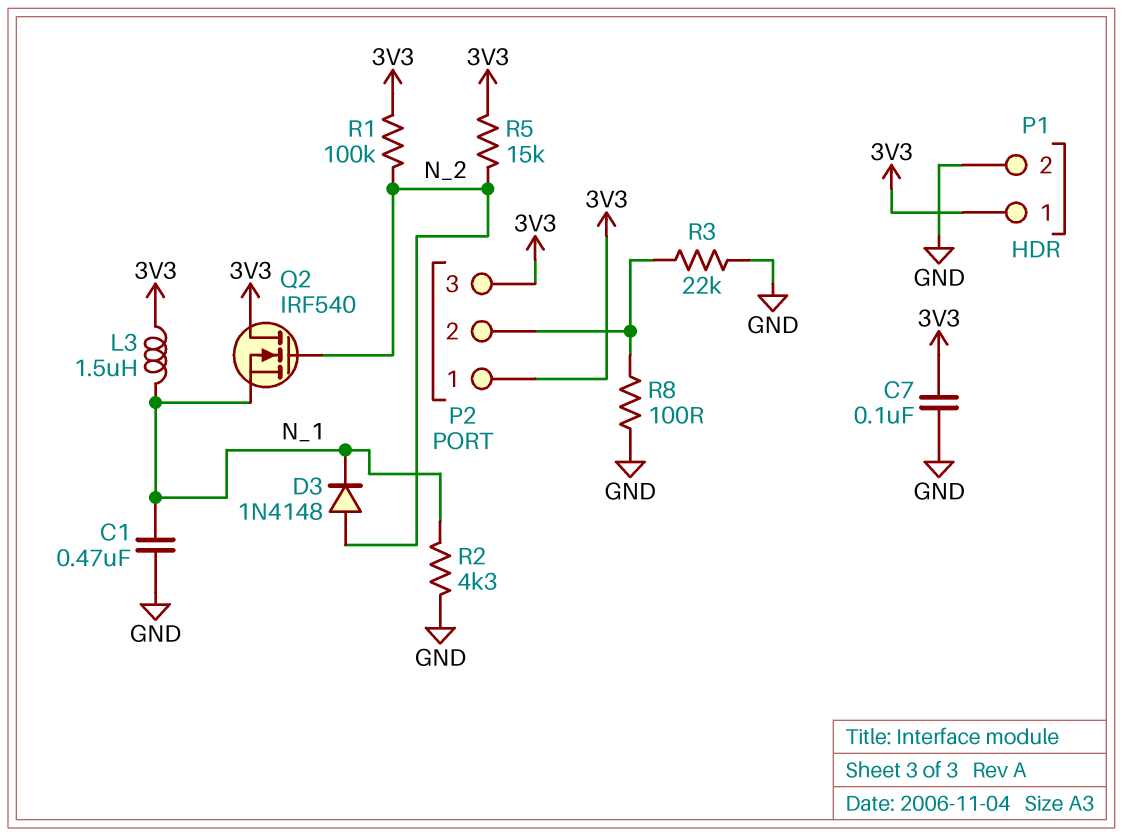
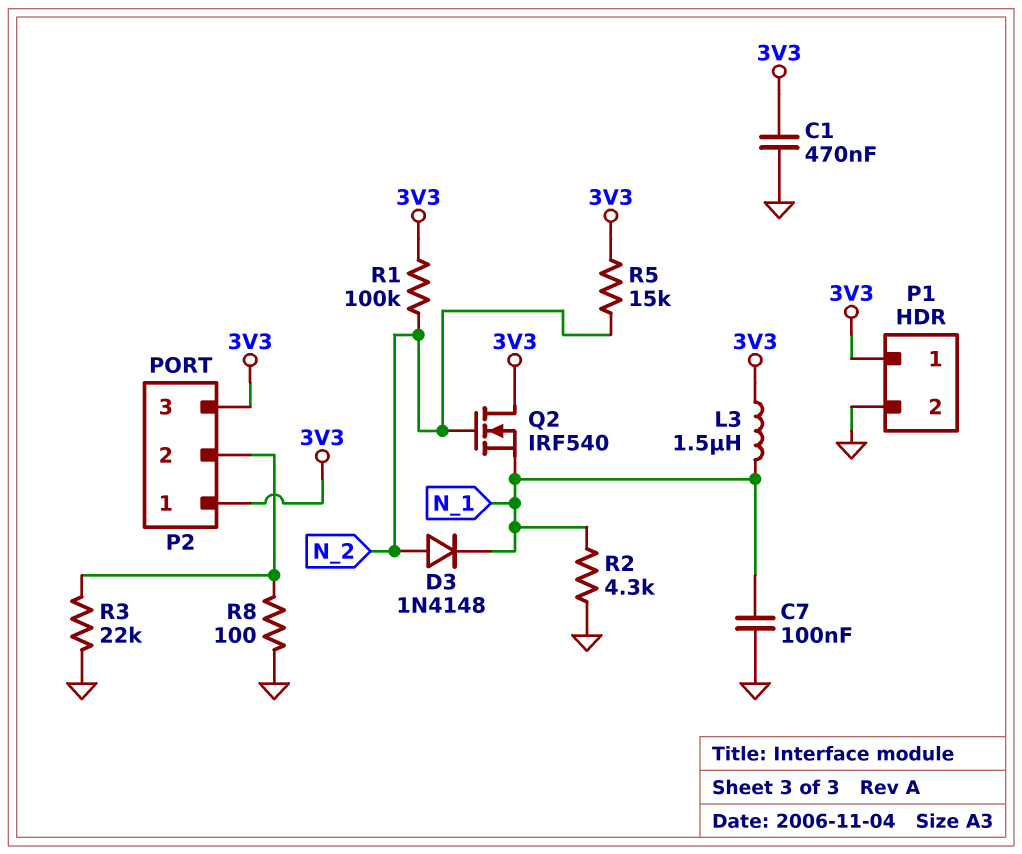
C1: 470nF (GND, N_1) -> 470nF (3V3, GND)
C7: 100nF (3V3, GND) -> 100nF (GND, N_1)

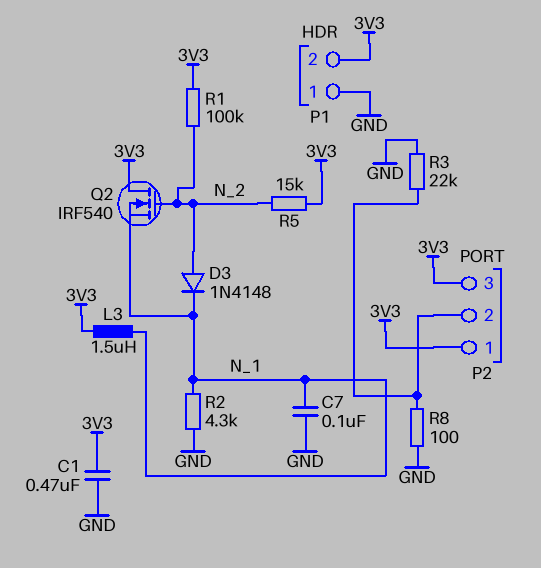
P1 pin 1: 3V3 -> GND
P1 pin 2: GND -> 3V3

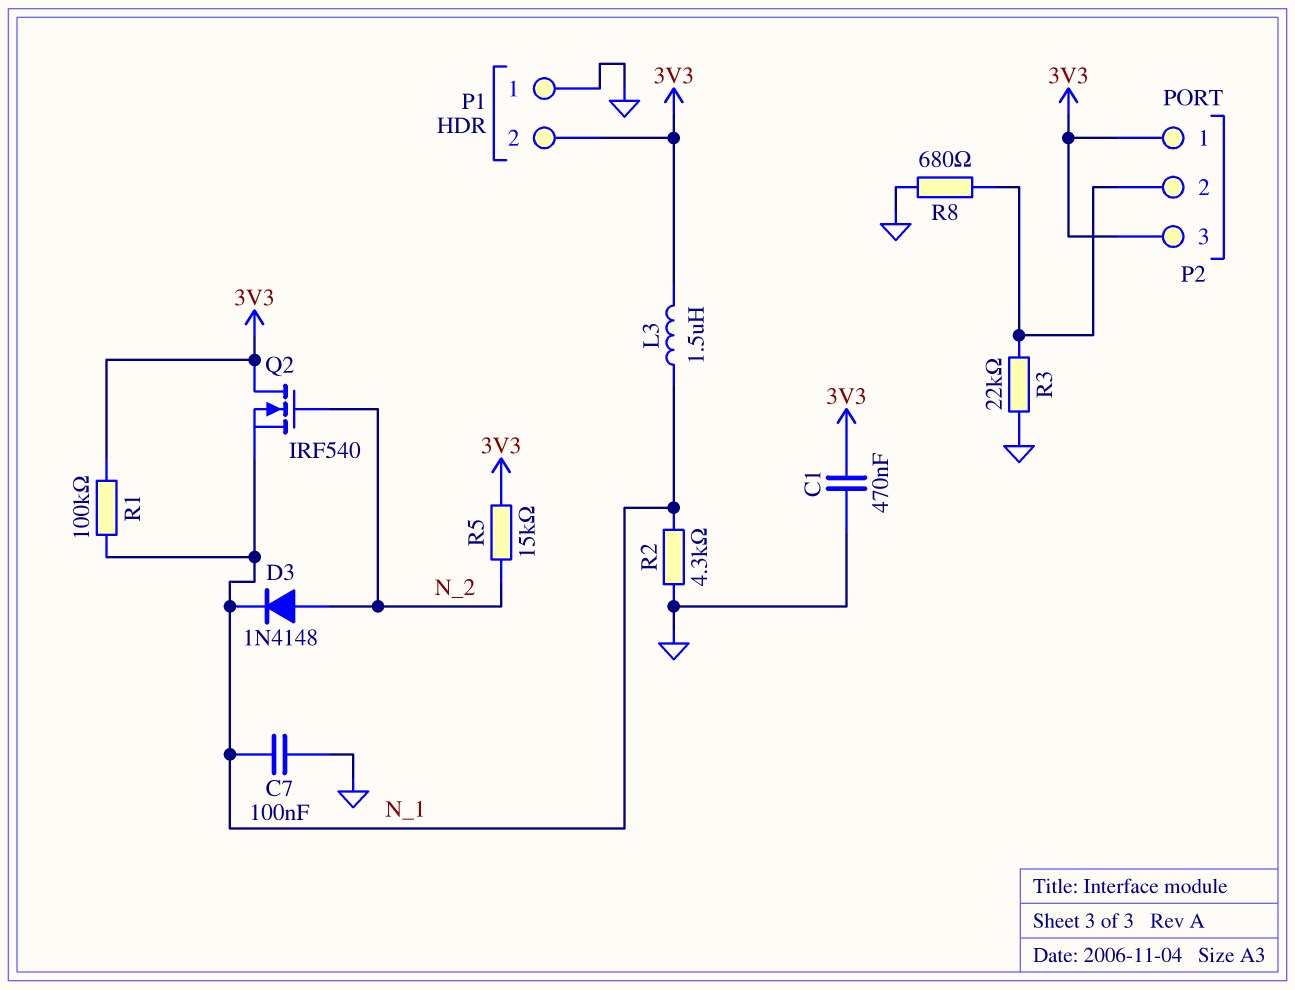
R1: 100k (3V3, N_2) -> 100k (3V3, N_1)
R8: 100 (GND, P2/2) -> 680 (GND, P2/2)

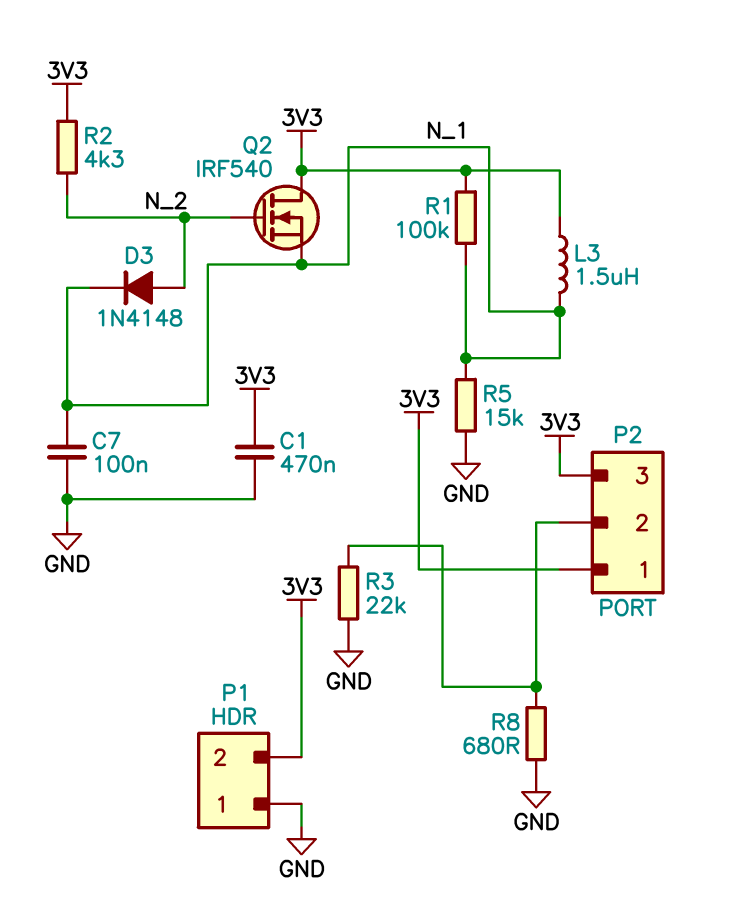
R2: 4.3k (GND, N_1) -> 4.3k (3V3, N_2)
R5: 15k (3V3, N_2) -> 15k (GND, N_1)

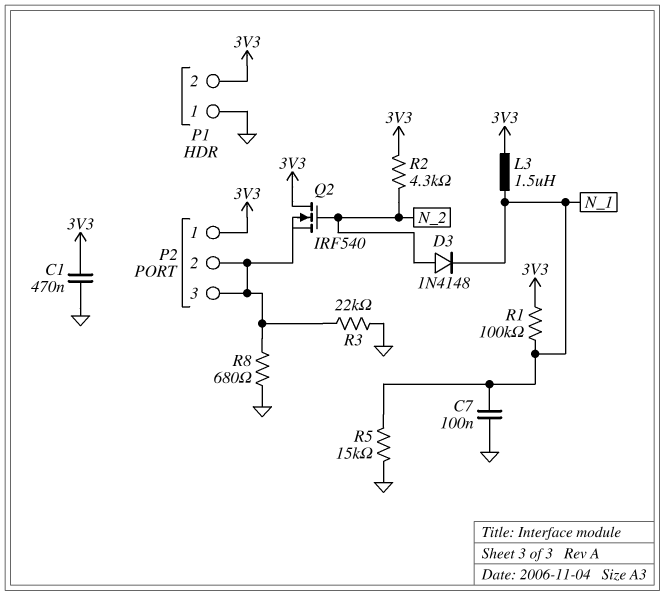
P2 pin 3: 3V3 -> P2/2
Q2: NMOS IRF540 (G N_2, D 3V3, S N_1) -> NMOS IRF540 (G N_2, D 3V3, S P2/2)

